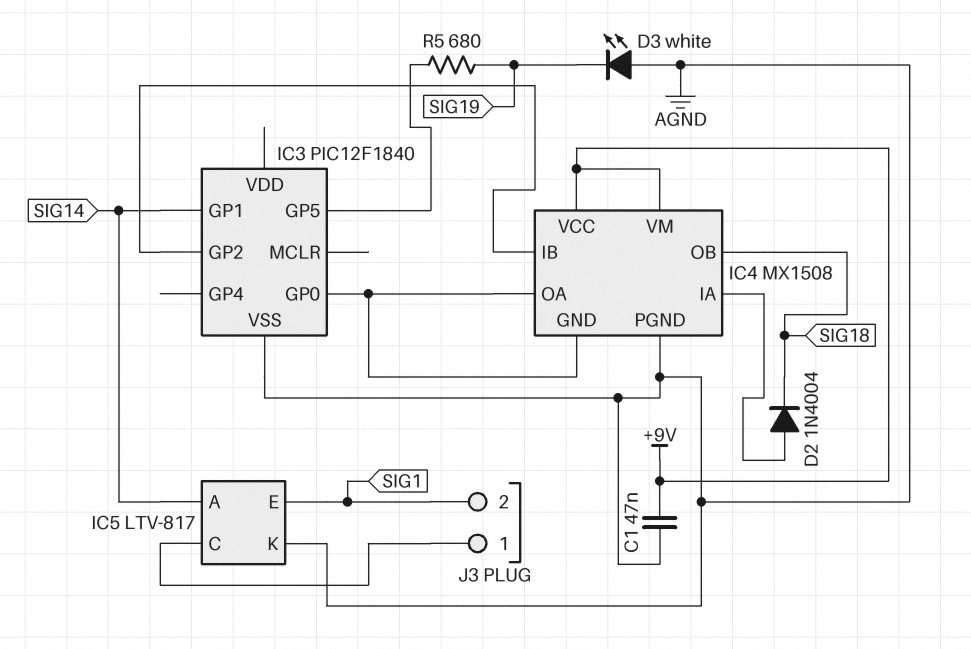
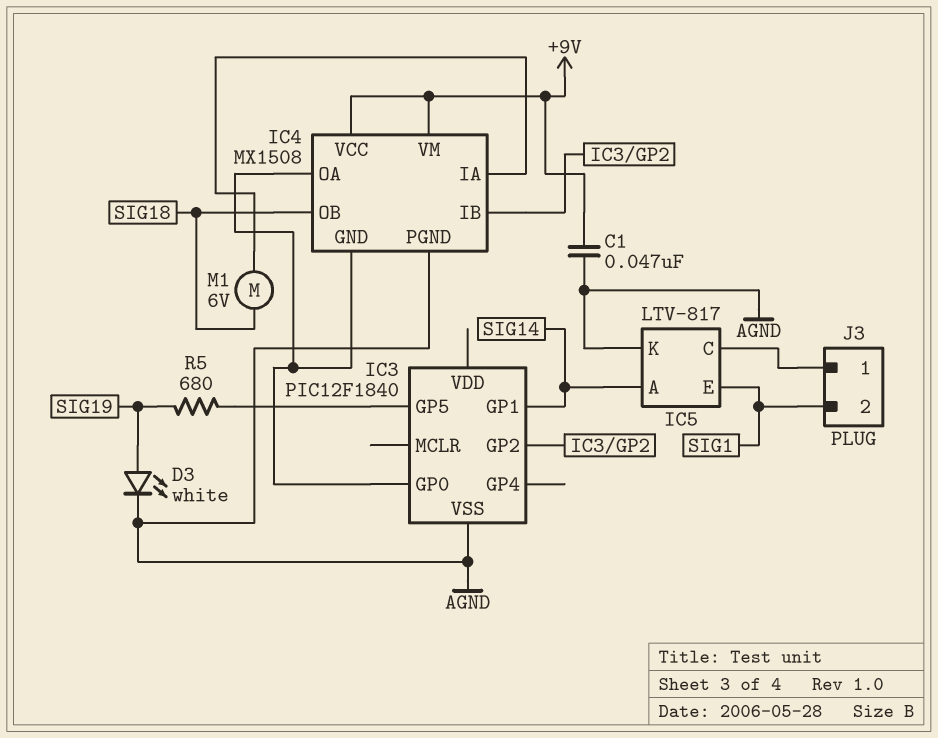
D2: diode 1N4004 (A IC4/IA, K SIG18) -> none
D3: LED white (A AGND, K SIG19) -> LED white (A SIG19, K AGND)
M1: none -> motor 6V (IC4/IA, SIG18)

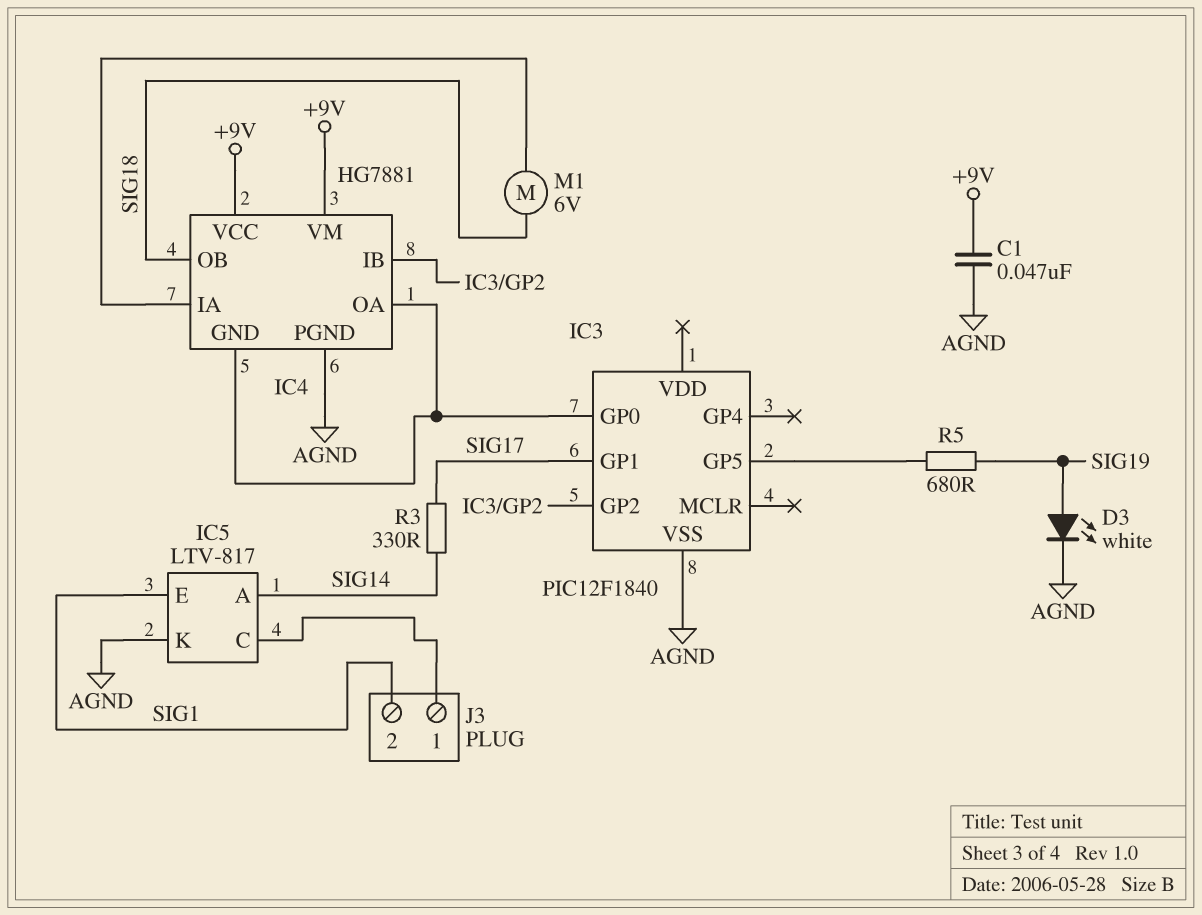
IC3 pin GP1: SIG14 -> SIG17
IC4: MX1508 -> HG7881
R3: none -> 330 (SIG14, SIG17)

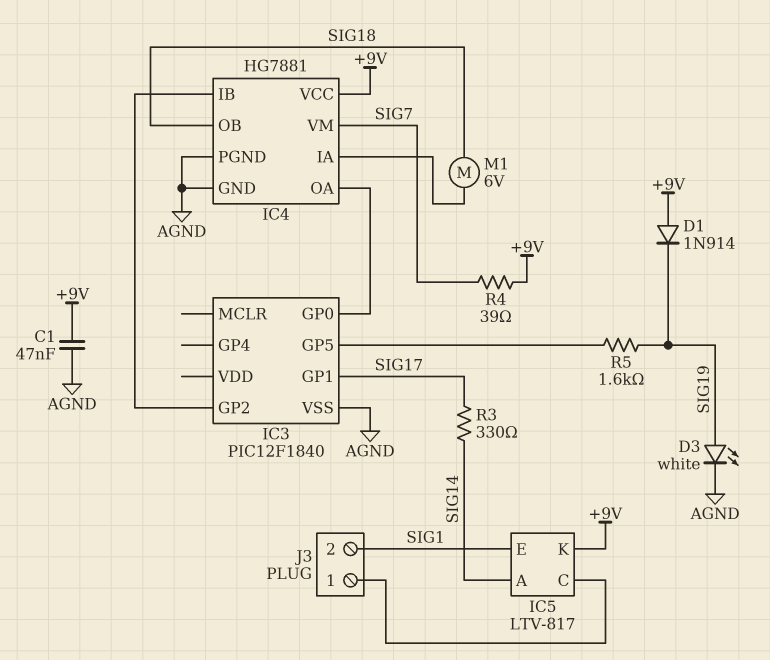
D1: none -> diode 1N914 (A +9V, K SIG19)
IC4 pin GND: IC3/GP0 -> AGND
IC4 pin VM: +9V -> SIG7
IC5 pin K: AGND -> +9V
R4: none -> 39 (+9V, SIG7)
R5: 680 (IC3/GP5, SIG19) -> 1.6k (IC3/GP5, SIG19)

